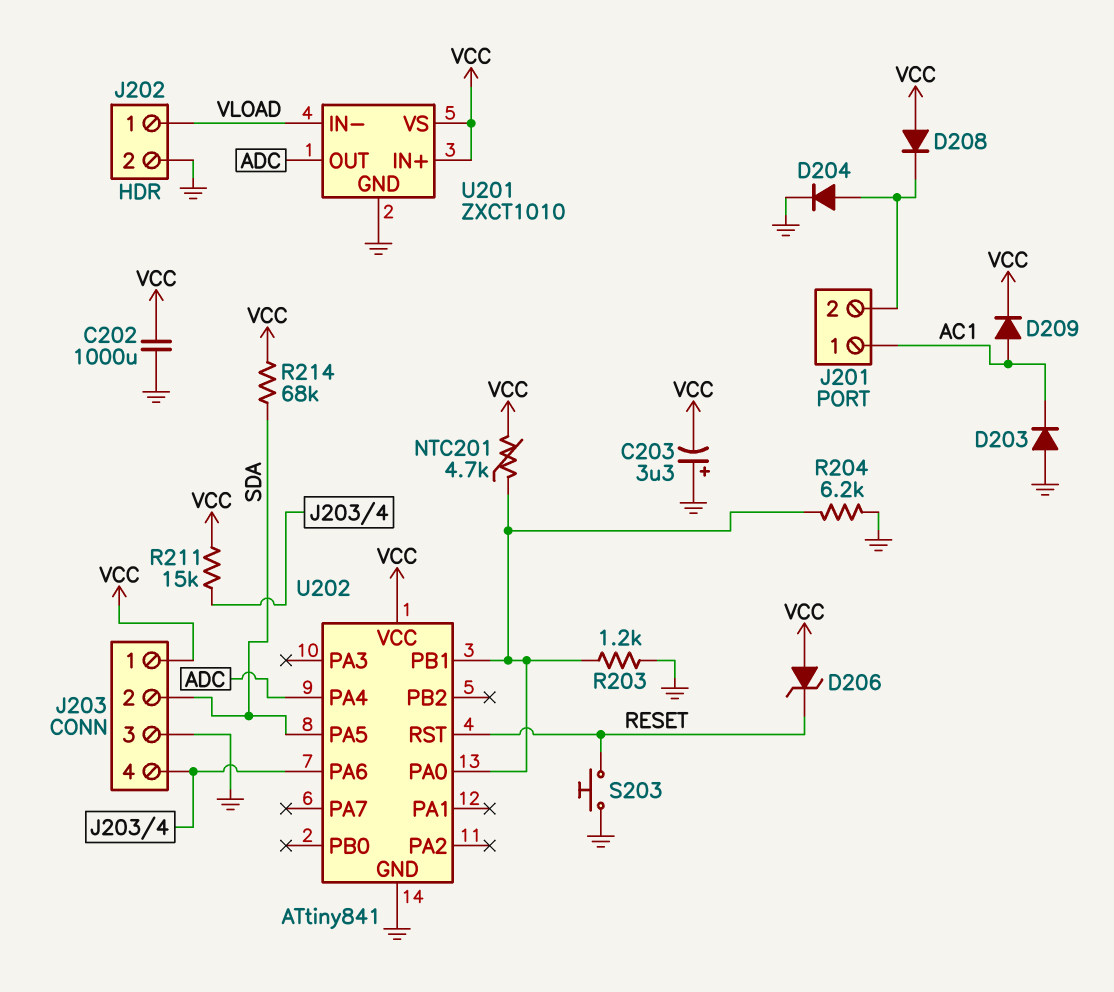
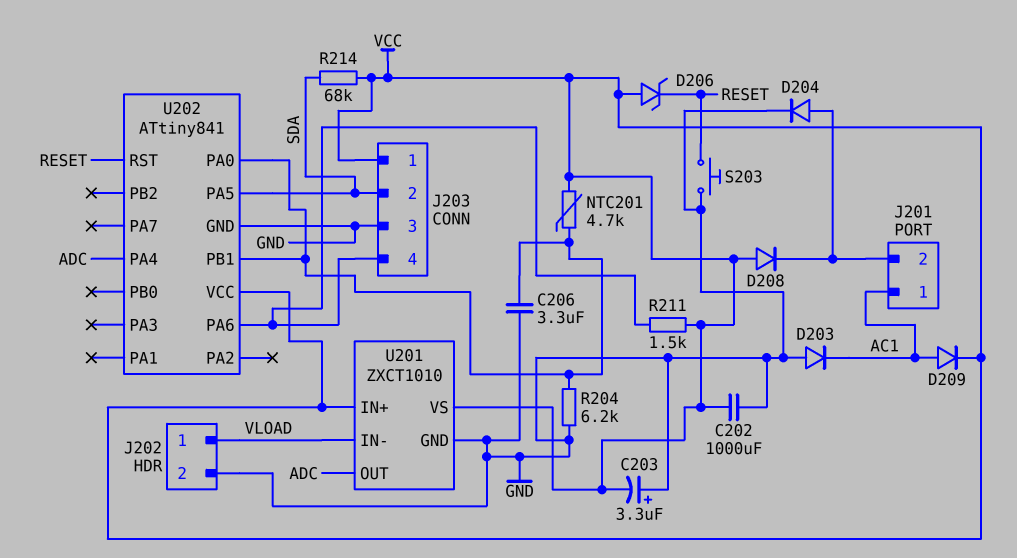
C206: none -> 3.3uF (GND, U202/PA0)
R203: 1.2k (GND, U202/PA0) -> none
R211: 15k (J203/4, VCC) -> 1.5k (J203/4, VCC)

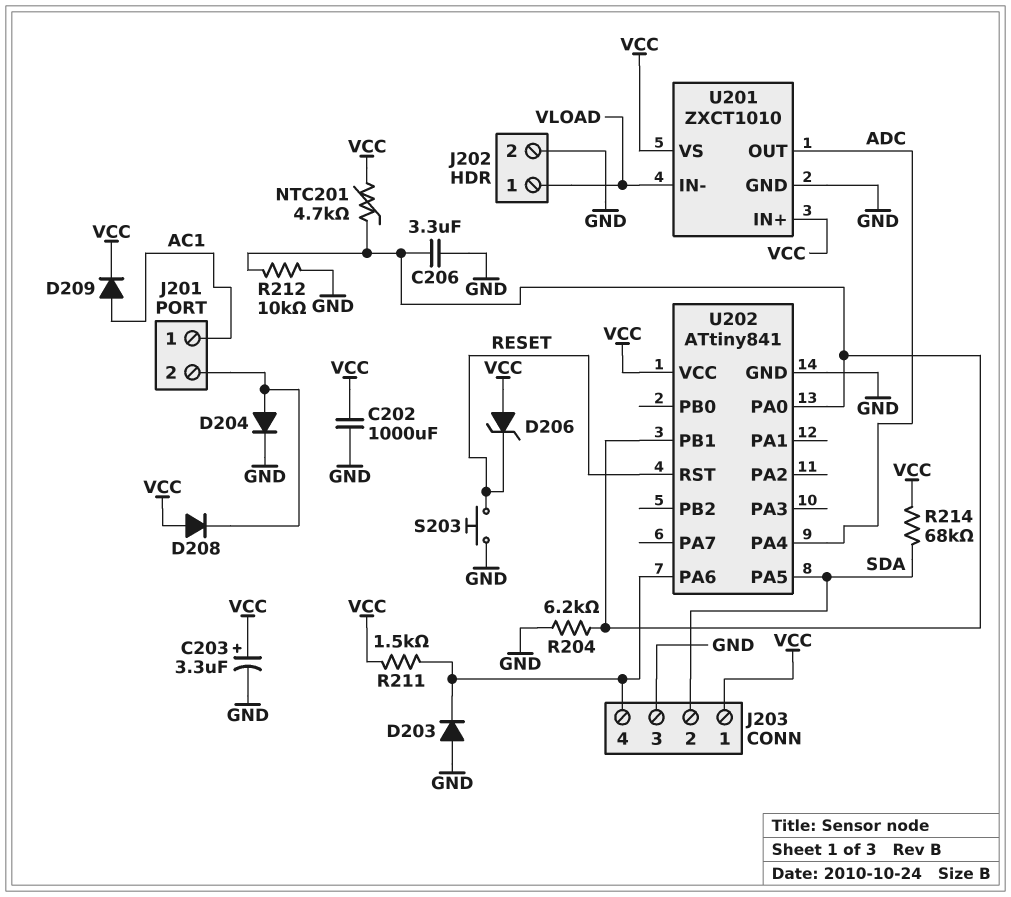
C203: 3.3uF (plus GND, minus VCC) -> 3.3uF (plus VCC, minus GND)
D203: diode (A GND, K AC1) -> diode (A GND, K J203/4)
R212: none -> 10k (GND, U202/PA0)

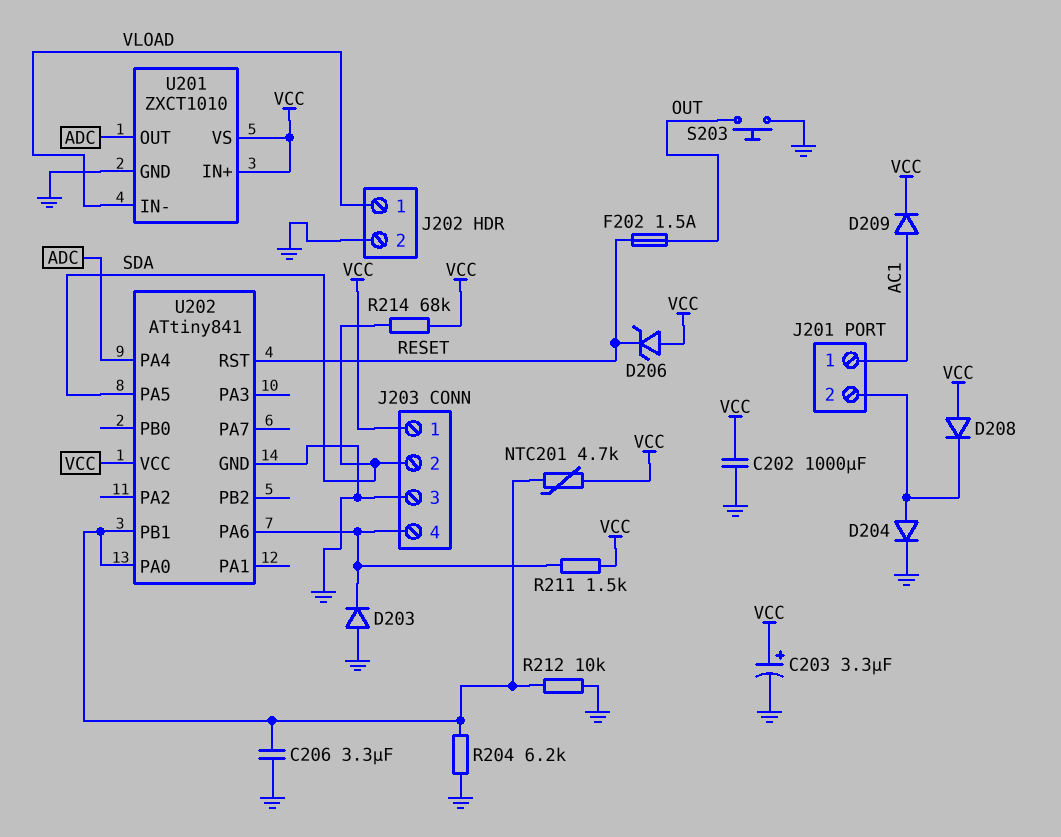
F202: none -> 1.5A (OUT, RESET)
S203: button (GND, RESET) -> button (GND, OUT)

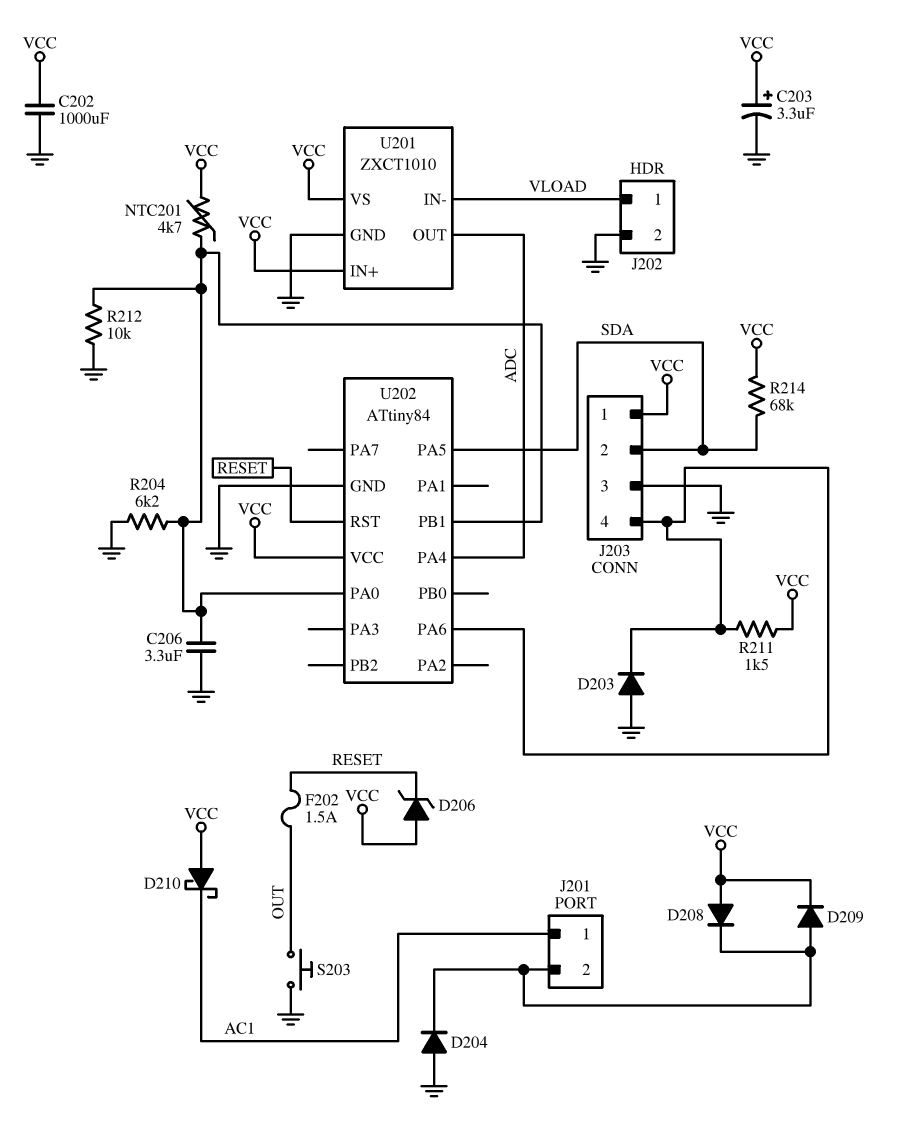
D204: diode (A J201/2, K GND) -> diode (A GND, K J201/2)
D209: diode (A AC1, K VCC) -> diode (A J201/2, K VCC)
D210: none -> schottky (A VCC, K AC1)
U202: ATtiny841 -> ATtiny84

